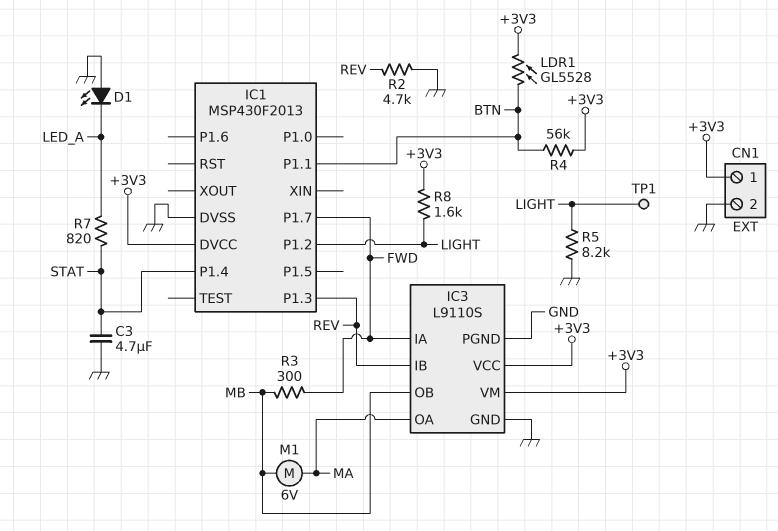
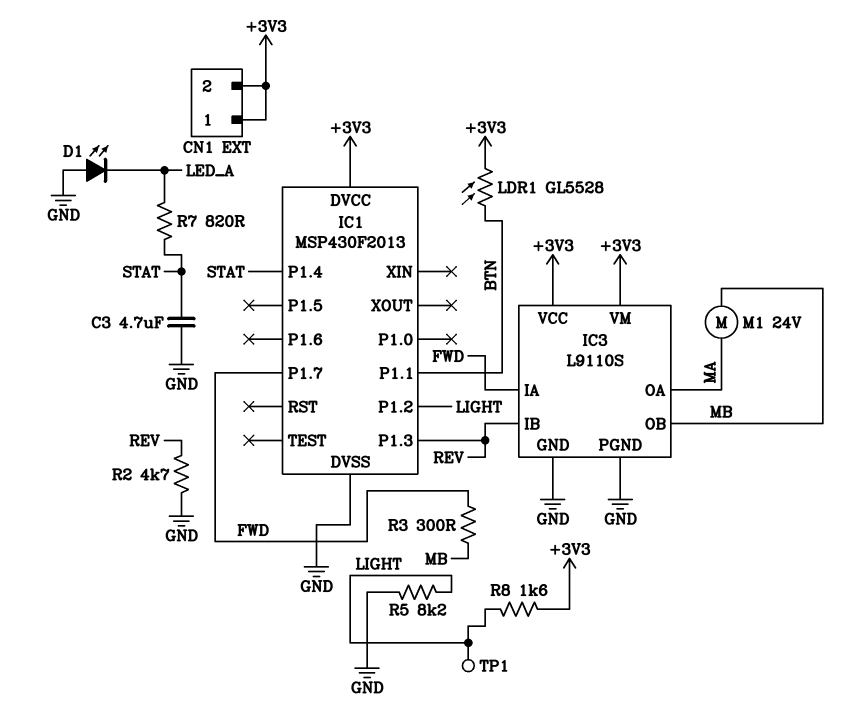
CN1 pin 2: GND -> +3V3
M1: motor 6V (MA, MB) -> motor 24V (MA, MB)
R4: 56k (+3V3, BTN) -> none

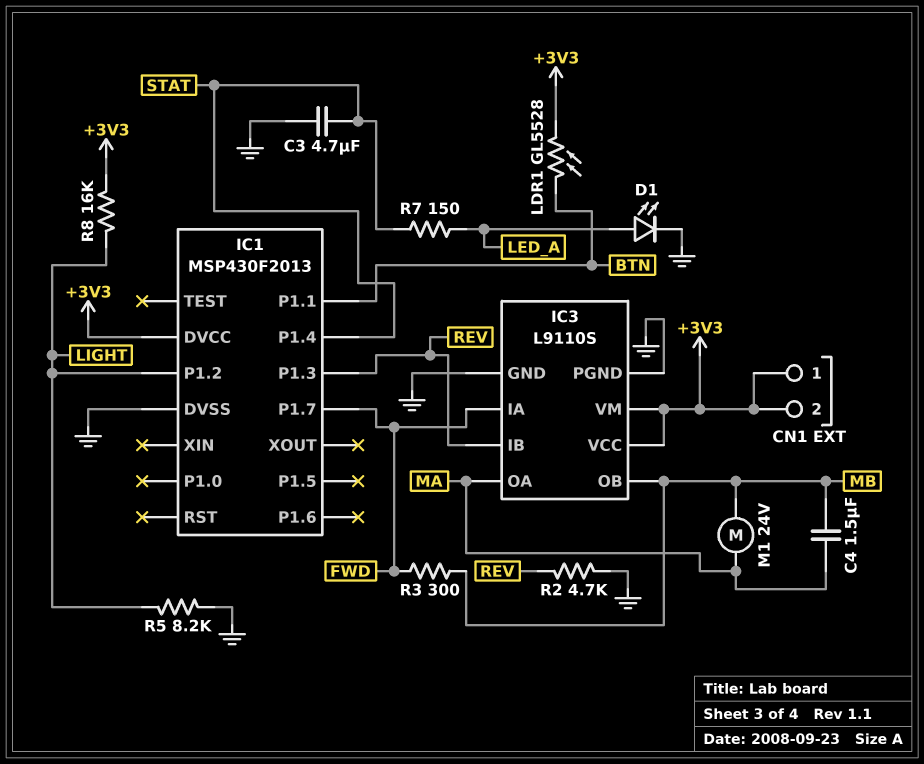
C4: none -> 1.5uF (MA, MB)
D1: LED (A GND, K LED_A) -> LED (A LED_A, K GND)
R7: 820 (LED_A, STAT) -> 150 (LED_A, STAT)
R8: 1.6k (+3V3, LIGHT) -> 16k (+3V3, LIGHT)
TP1: test point (LIGHT) -> none

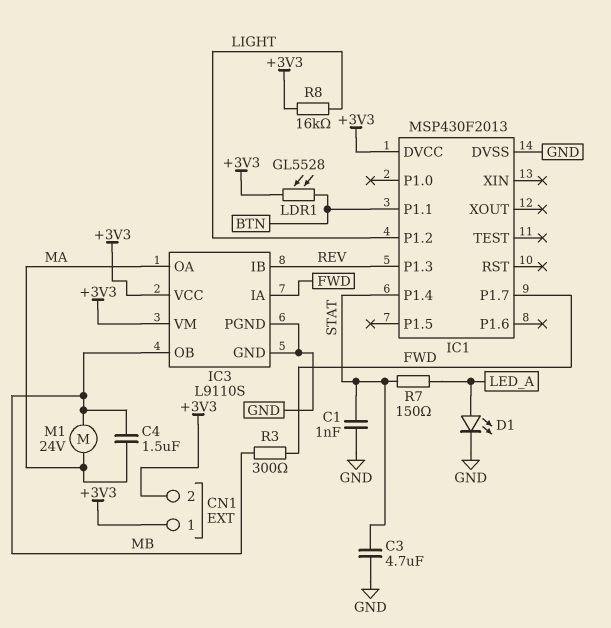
C1: none -> 1nF (GND, STAT)
R2: 4.7k (GND, REV) -> none
R5: 8.2k (GND, LIGHT) -> none

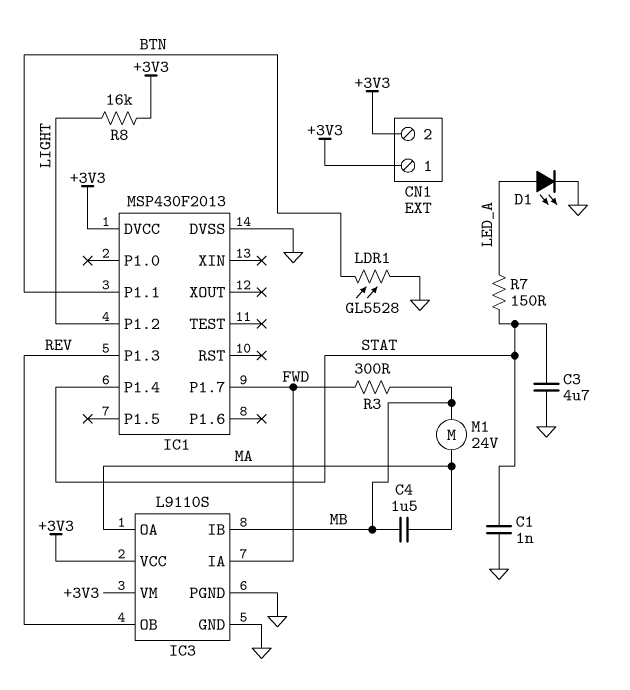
IC3 pin IB: REV -> MB
IC3 pin OB: MB -> REV
LDR1: GL5528 (+3V3, BTN) -> GL5528 (BTN, GND)

